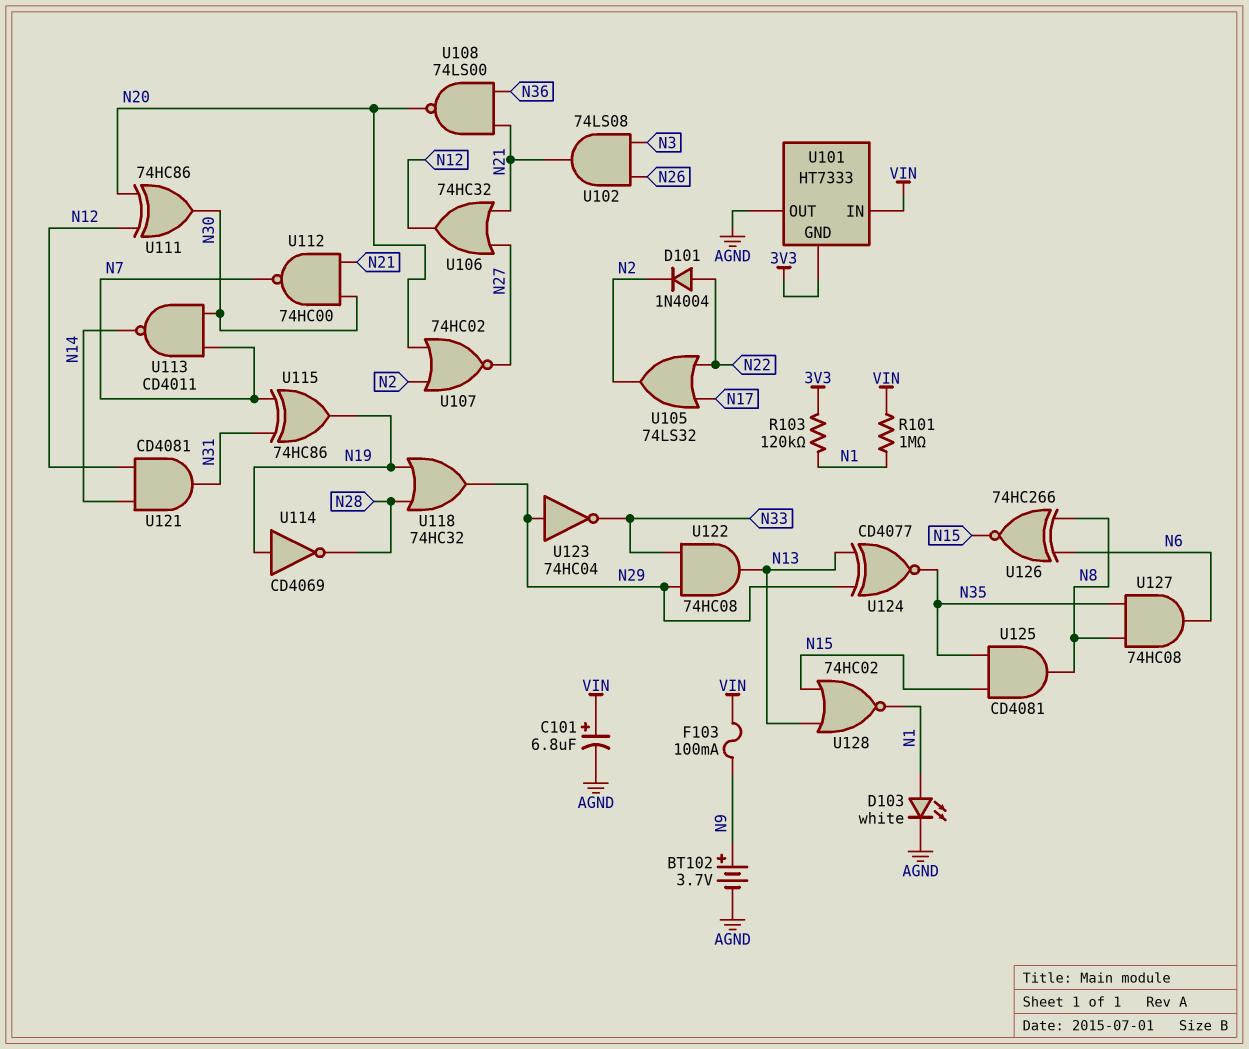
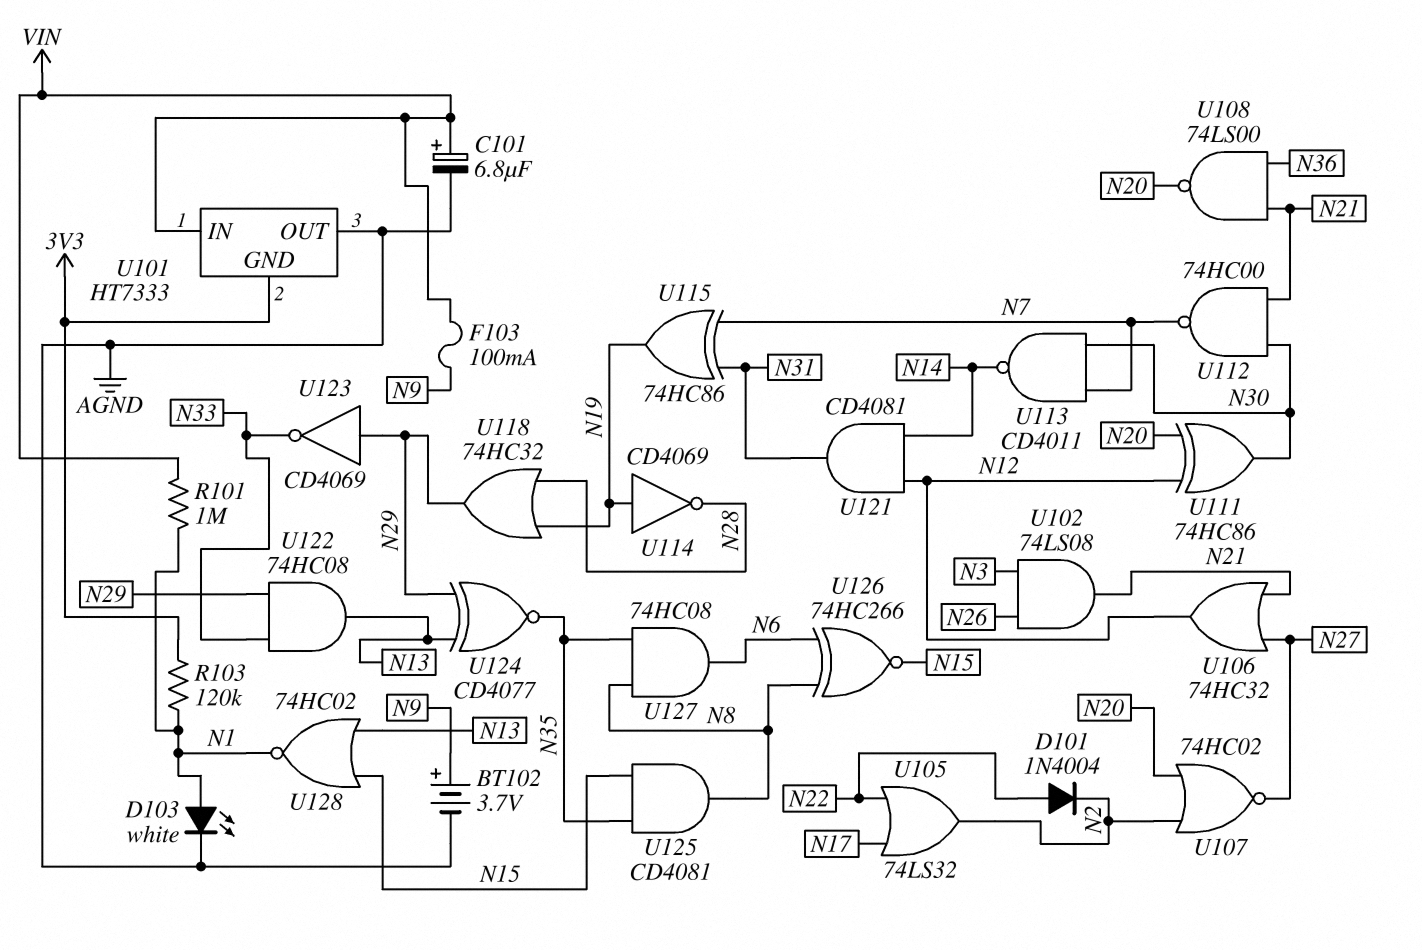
U123: NOT 74HC04 (in N29, out N33) -> NOT CD4069 (in N29, out N33)

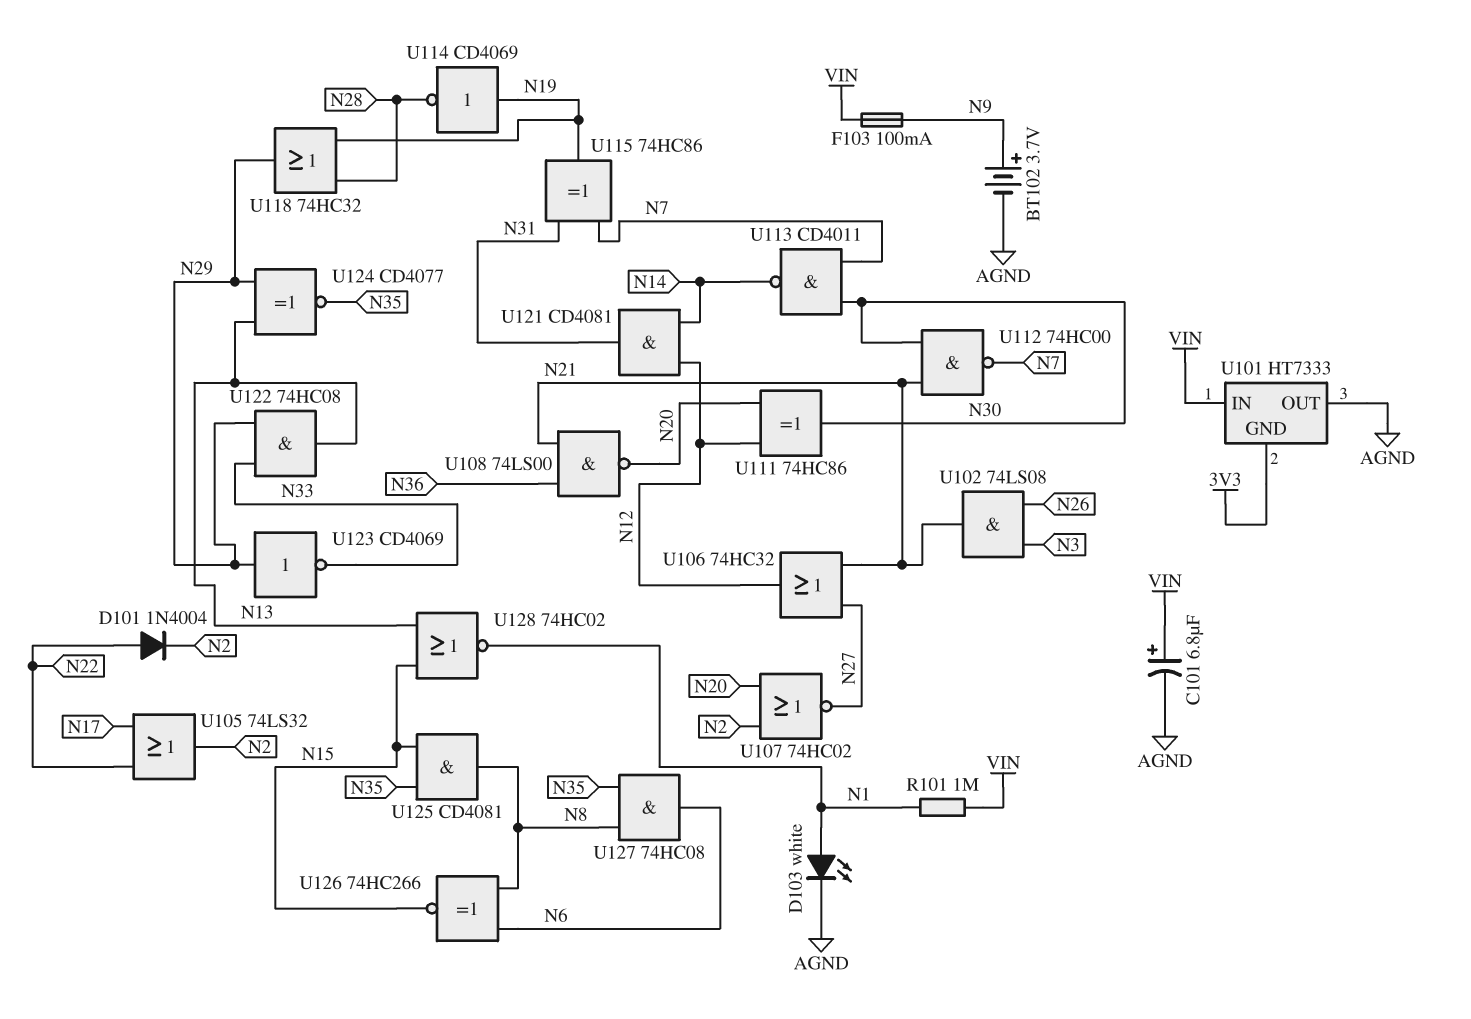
R103: 120k (3V3, N1) -> none

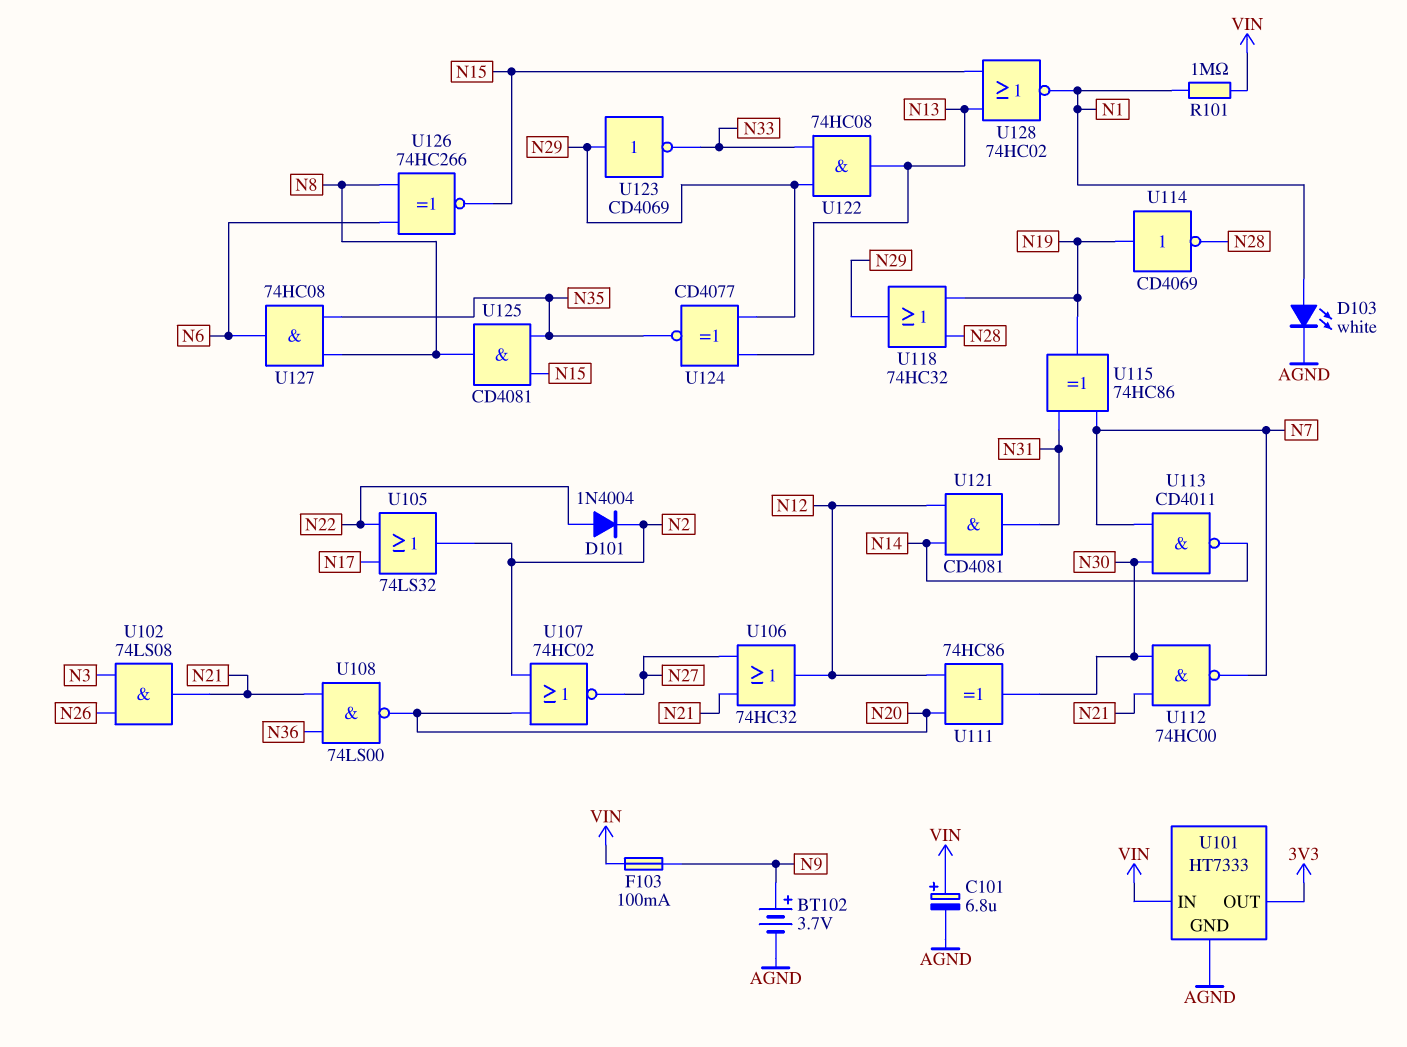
U101 pin GND: 3V3 -> AGND
U101 pin OUT: AGND -> 3V3

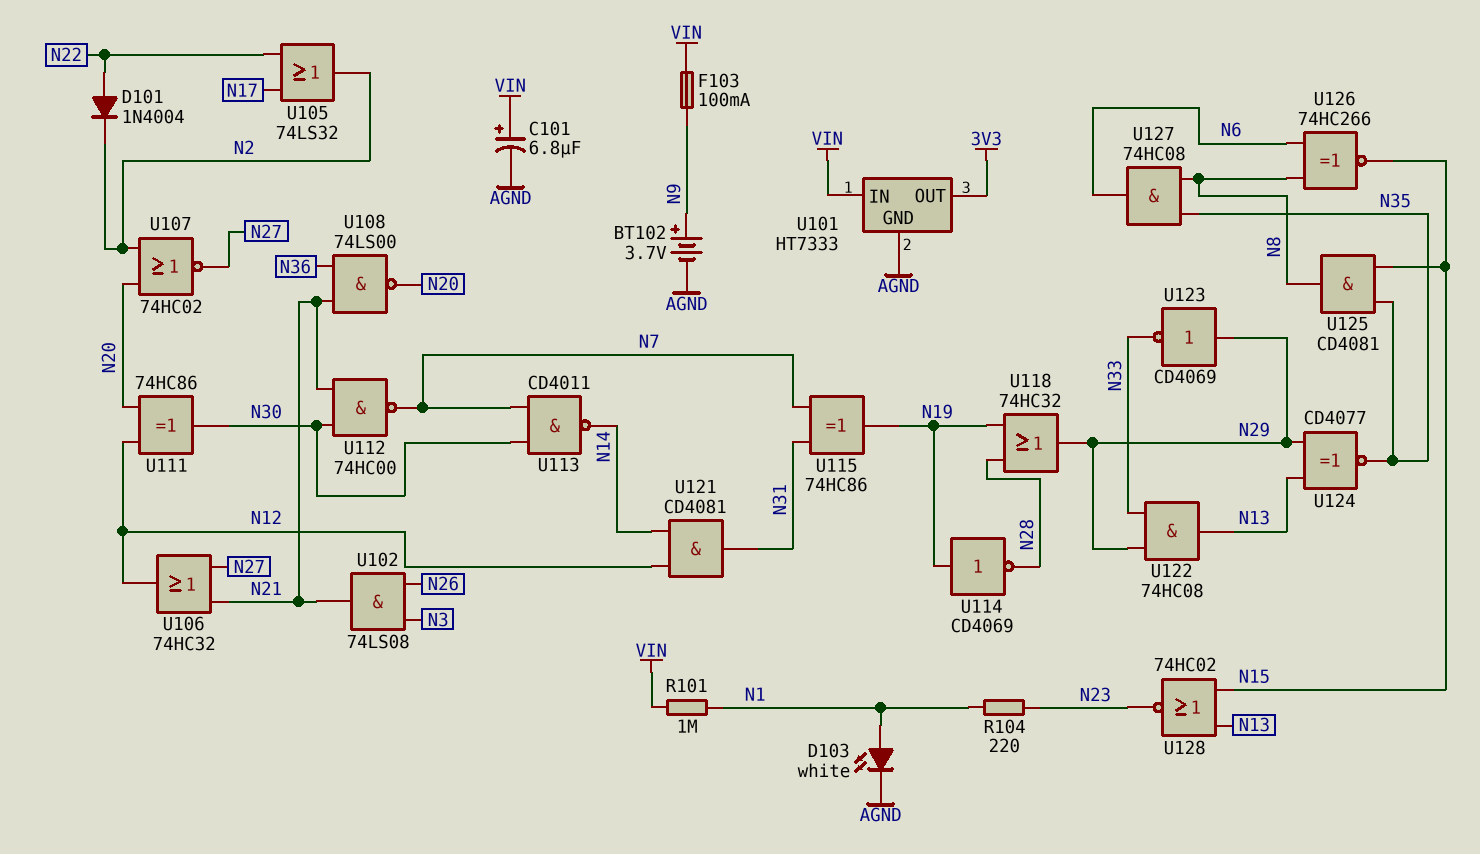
R104: none -> 220 (N1, N23)
U128: NOR 74HC02 (in N13, in N15, out N1) -> NOR 74HC02 (in N13, in N15, out N23)

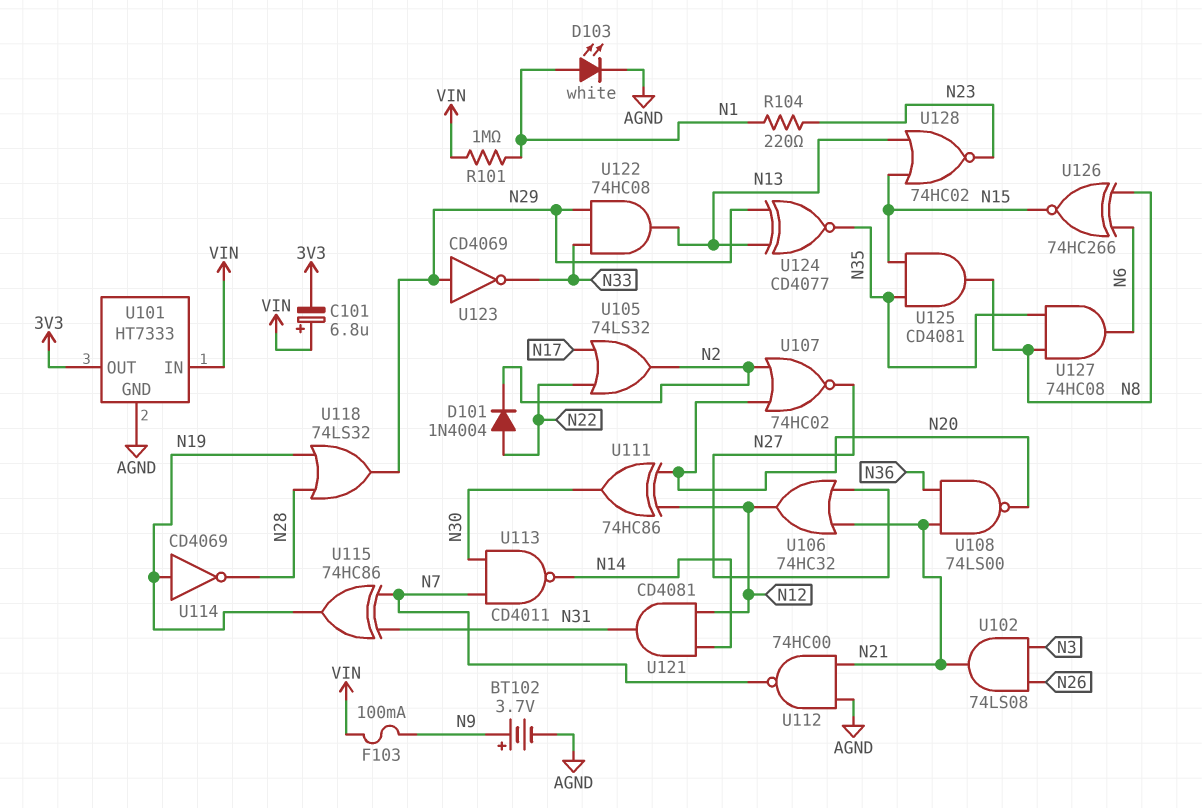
C101: 6.8uF (plus VIN, minus AGND) -> 6.8uF (plus VIN, minus 3V3)
U112: NAND 74HC00 (in N21, in N30, out N7) -> NAND 74HC00 (in AGND, in N21, out N7)
U118: OR 74HC32 (in N19, in N28, out N29) -> OR 74LS32 (in N19, in N28, out N29)

